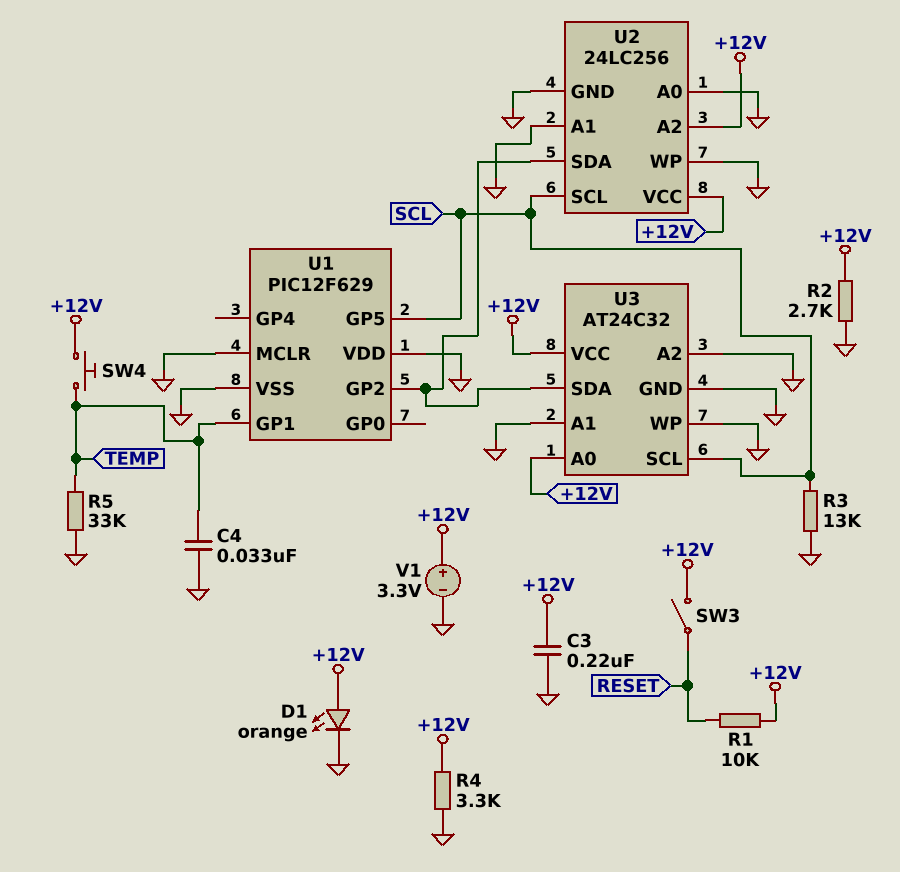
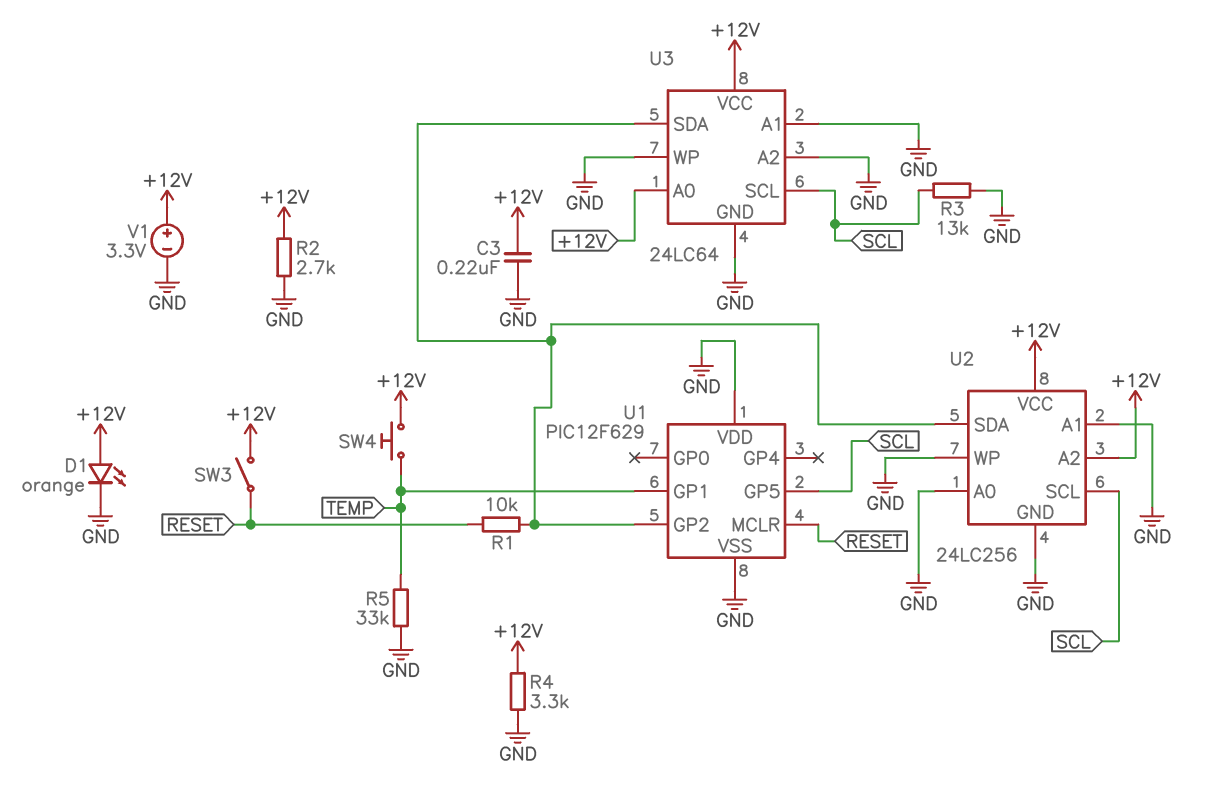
C4: 33nF (GND, TEMP) -> none
R1: 10k (+12V, RESET) -> 10k (RESET, U1/GP2)
U1 pin MCLR: GND -> RESET
U3: AT24C32 -> 24LC64

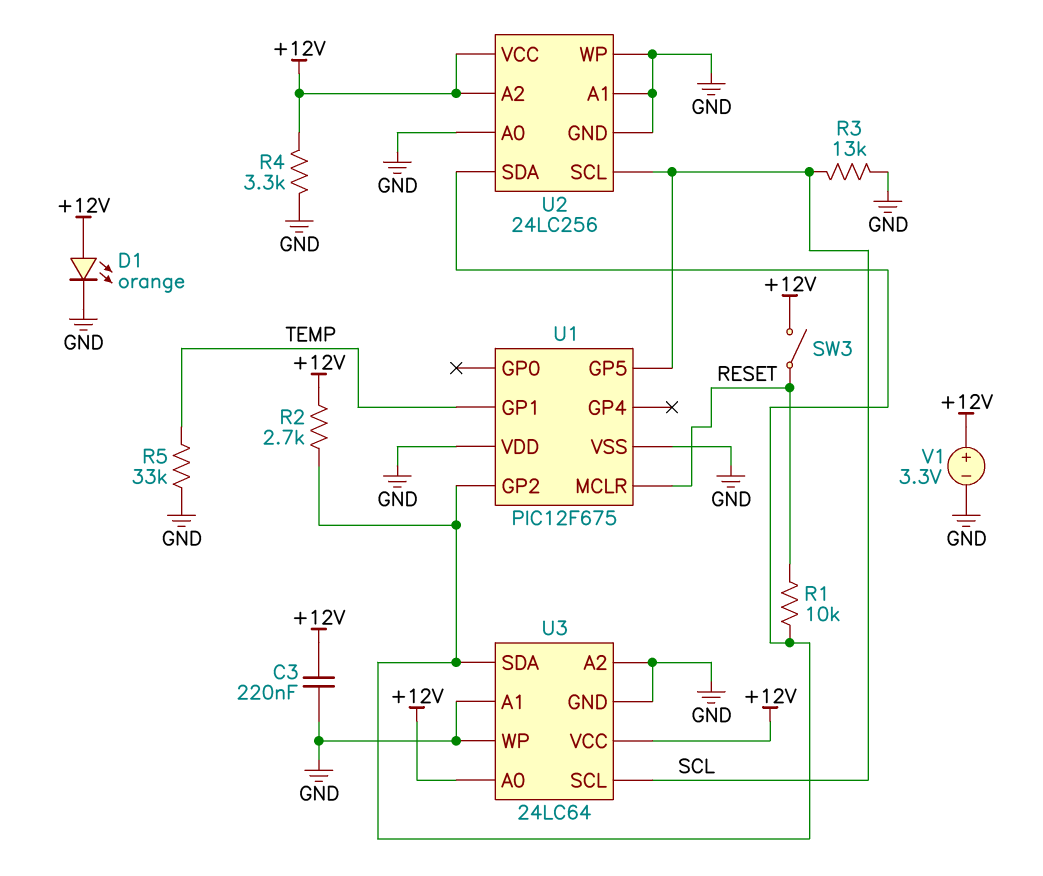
R2: 2.7k (+12V, GND) -> 2.7k (+12V, U1/GP2)
SW4: button (+12V, TEMP) -> none
U1: PIC12F629 -> PIC12F675

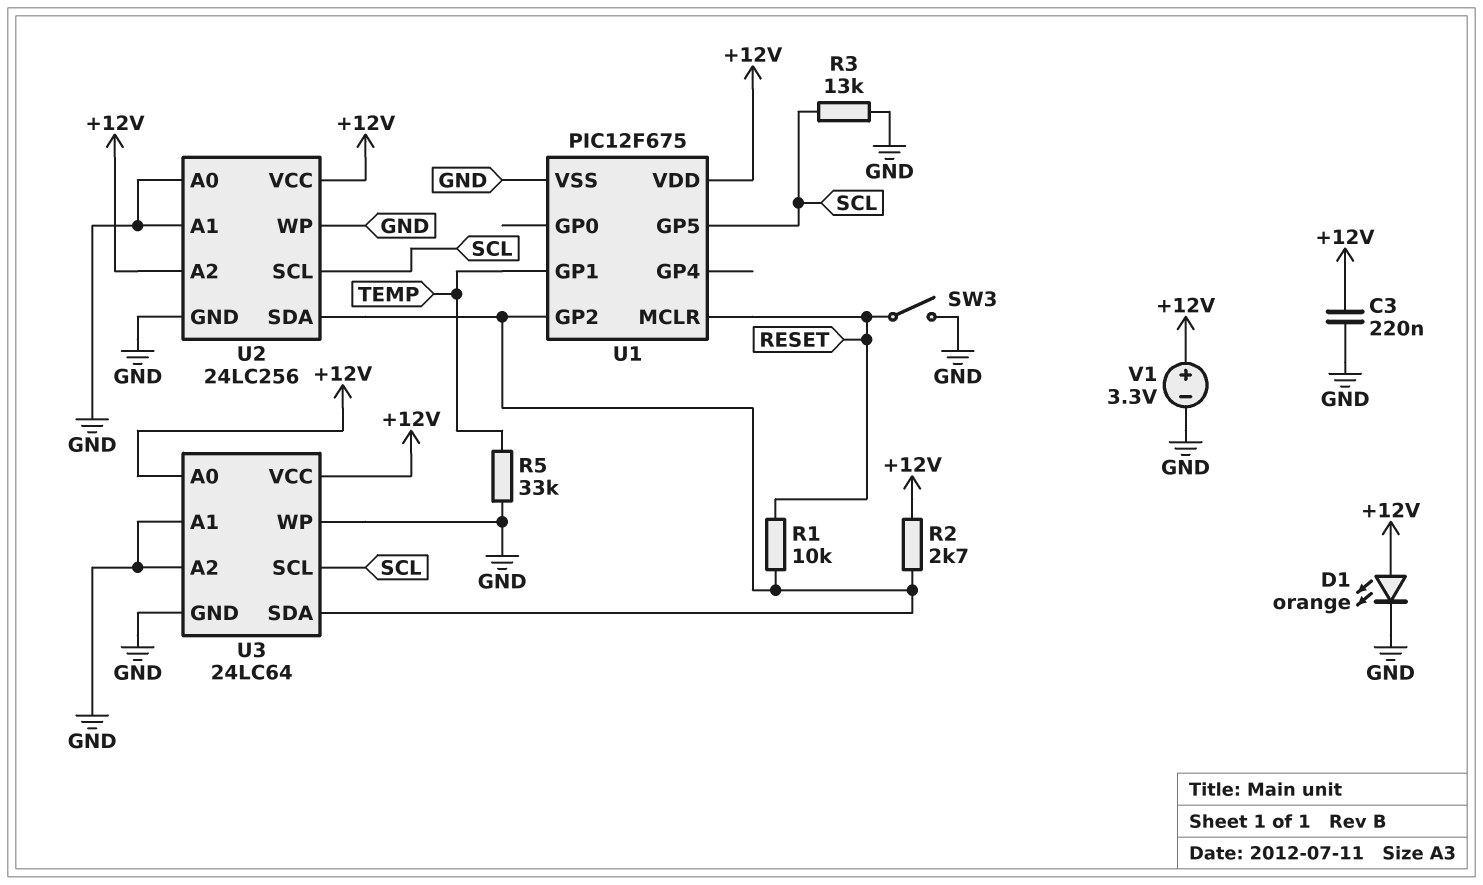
R4: 3.3k (+12V, GND) -> none
SW3: switch (+12V, RESET) -> switch (GND, RESET)
U1 pin VDD: GND -> +12V

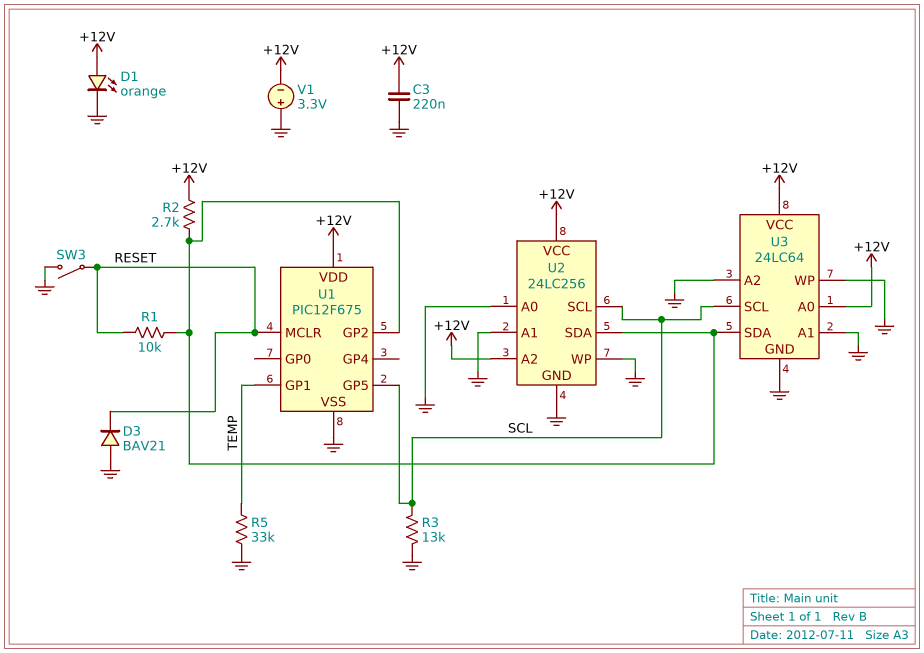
D3: none -> diode BAV21 (A GND, K RESET)
V1: 3.3V (plus +12V, minus GND) -> 3.3V (plus GND, minus +12V)

